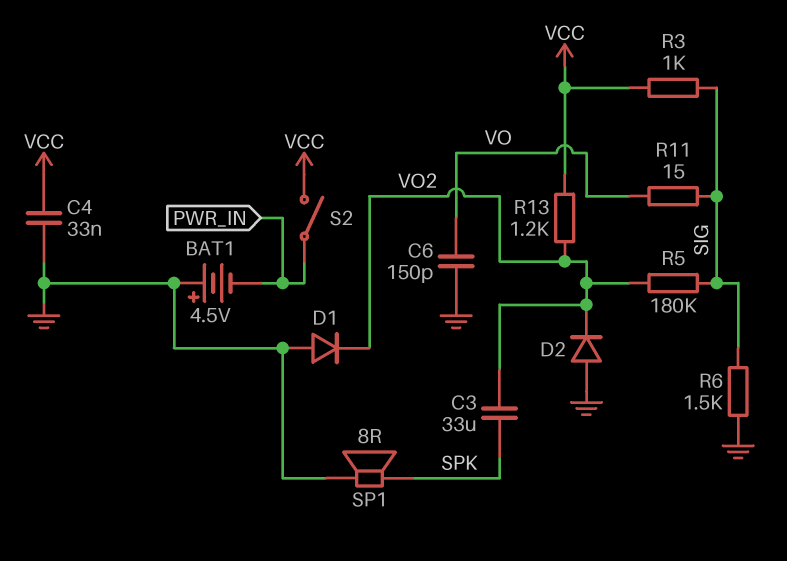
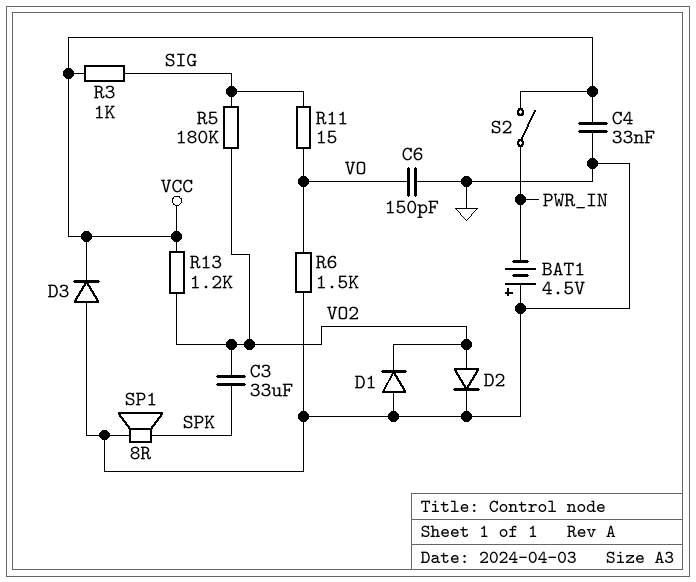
D2: diode (A GND, K VO2) -> diode (A VO2, K GND)
D3: none -> diode (A GND, K VCC)
R6: 1.5k (GND, SIG) -> 1.5k (GND, VO)

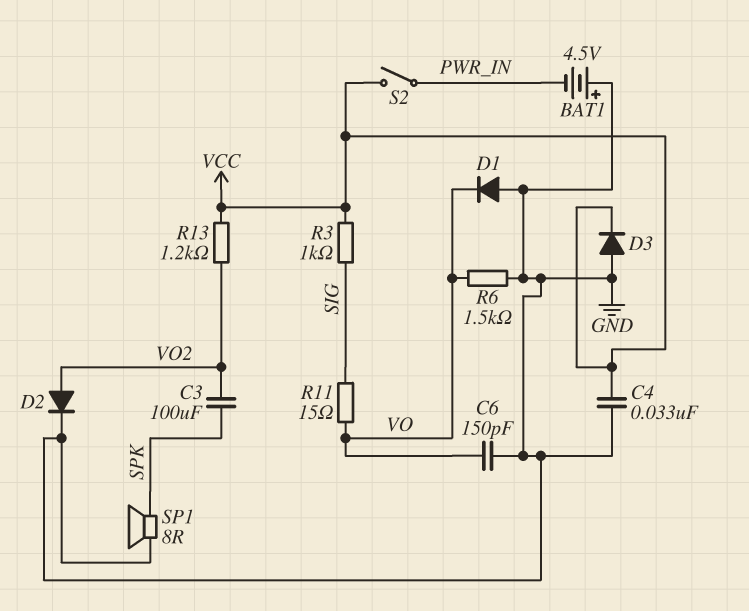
C3: 33uF (SPK, VO2) -> 100uF (SPK, VO2)
D1: diode (A GND, K VO2) -> diode (A GND, K VO)
R5: 180k (SIG, VO2) -> none

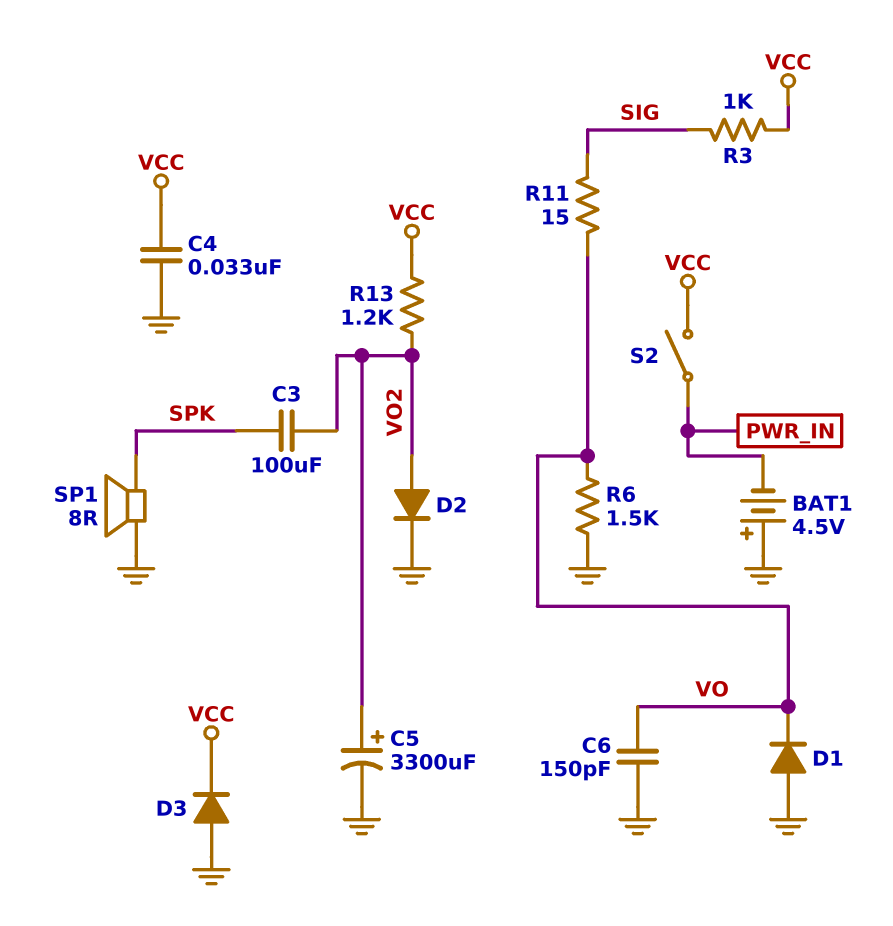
C5: none -> 3300uF (plus VO2, minus GND)

